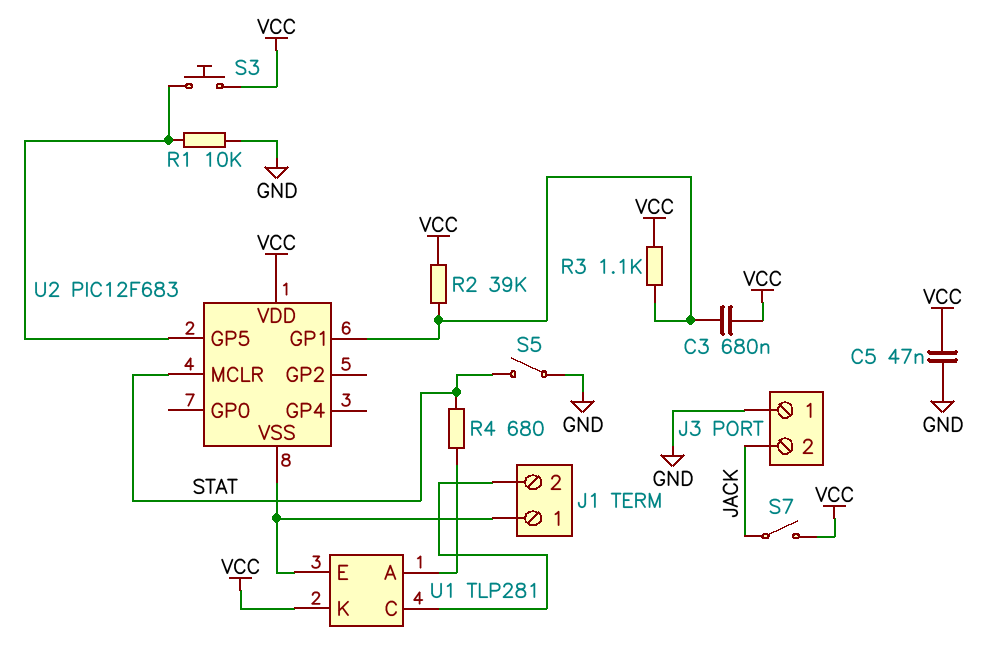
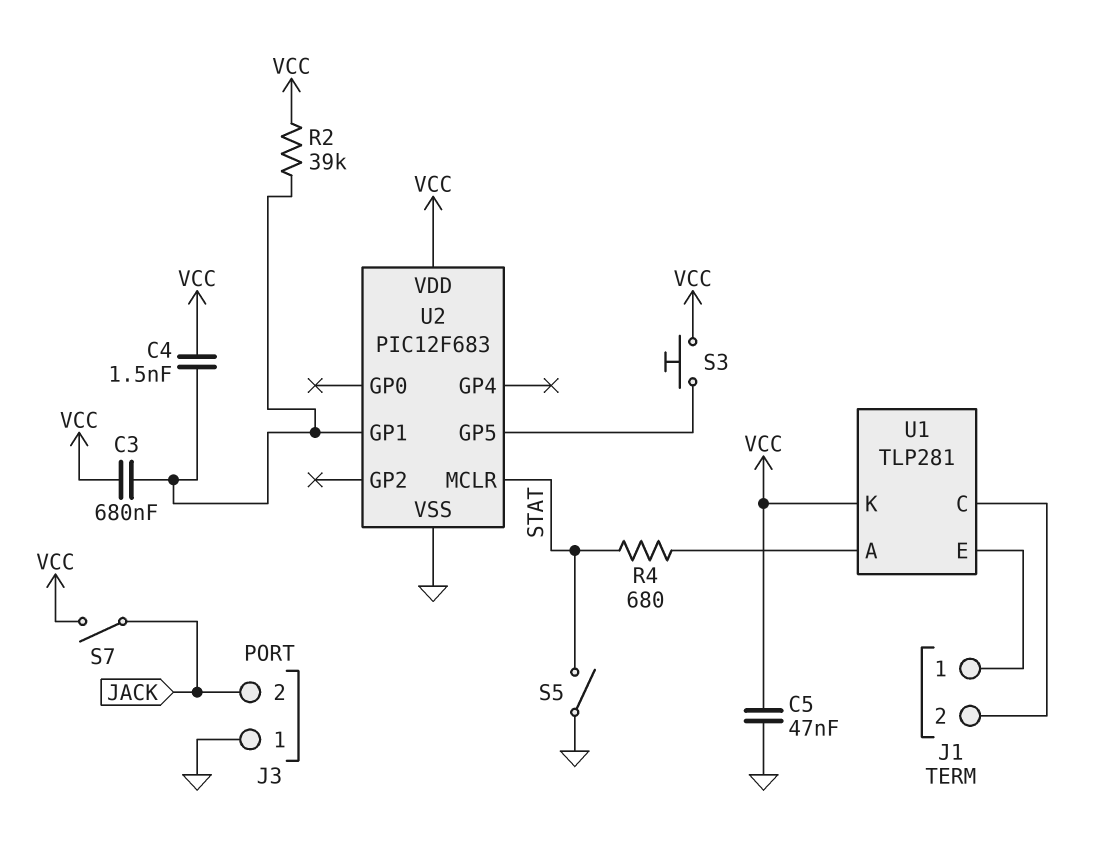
C4: none -> 1.5nF (U2/GP1, VCC)
R1: 10k (GND, U2/GP5) -> none
R3: 1.1k (U2/GP1, VCC) -> none
U2 pin VSS: J1/1 -> GND

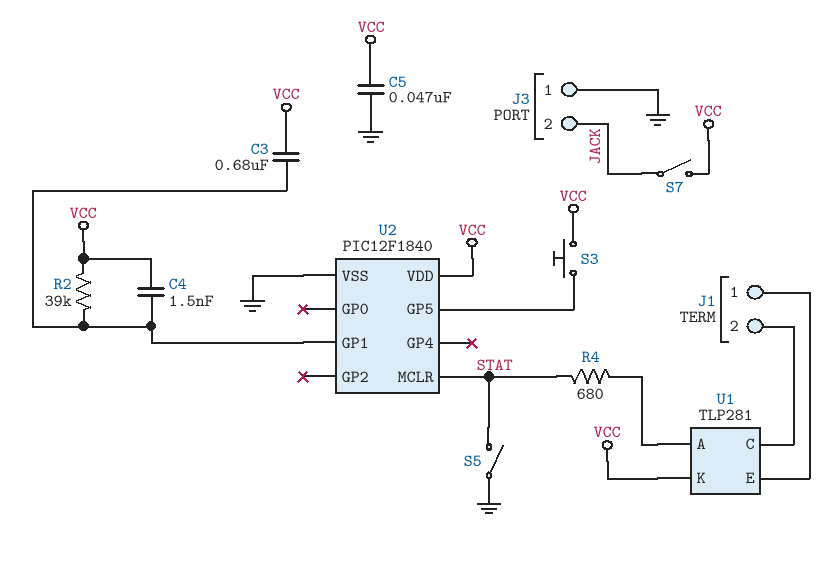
U2: PIC12F683 -> PIC12F1840

